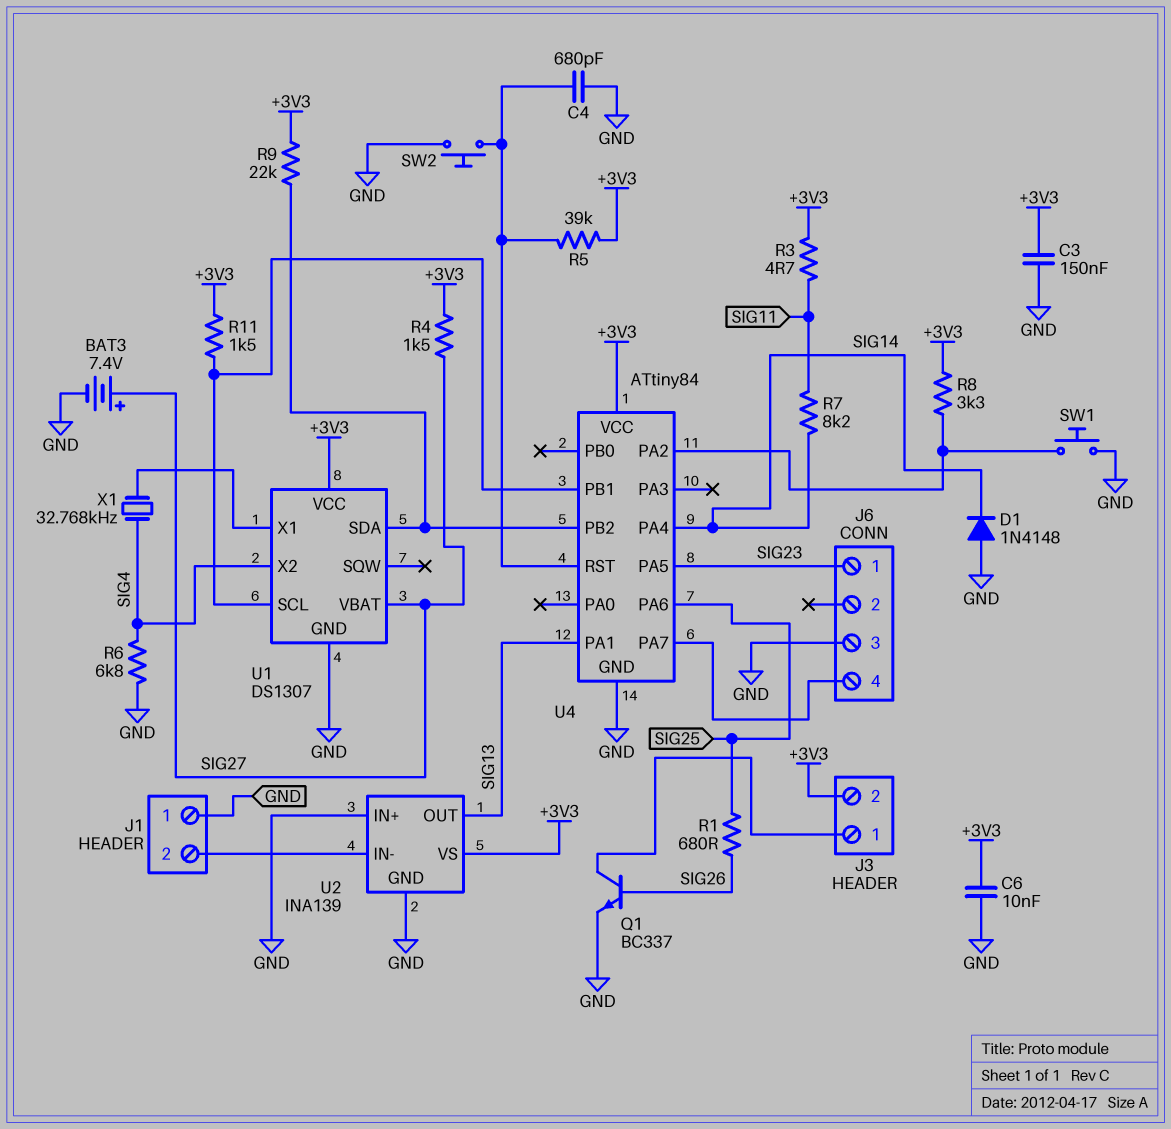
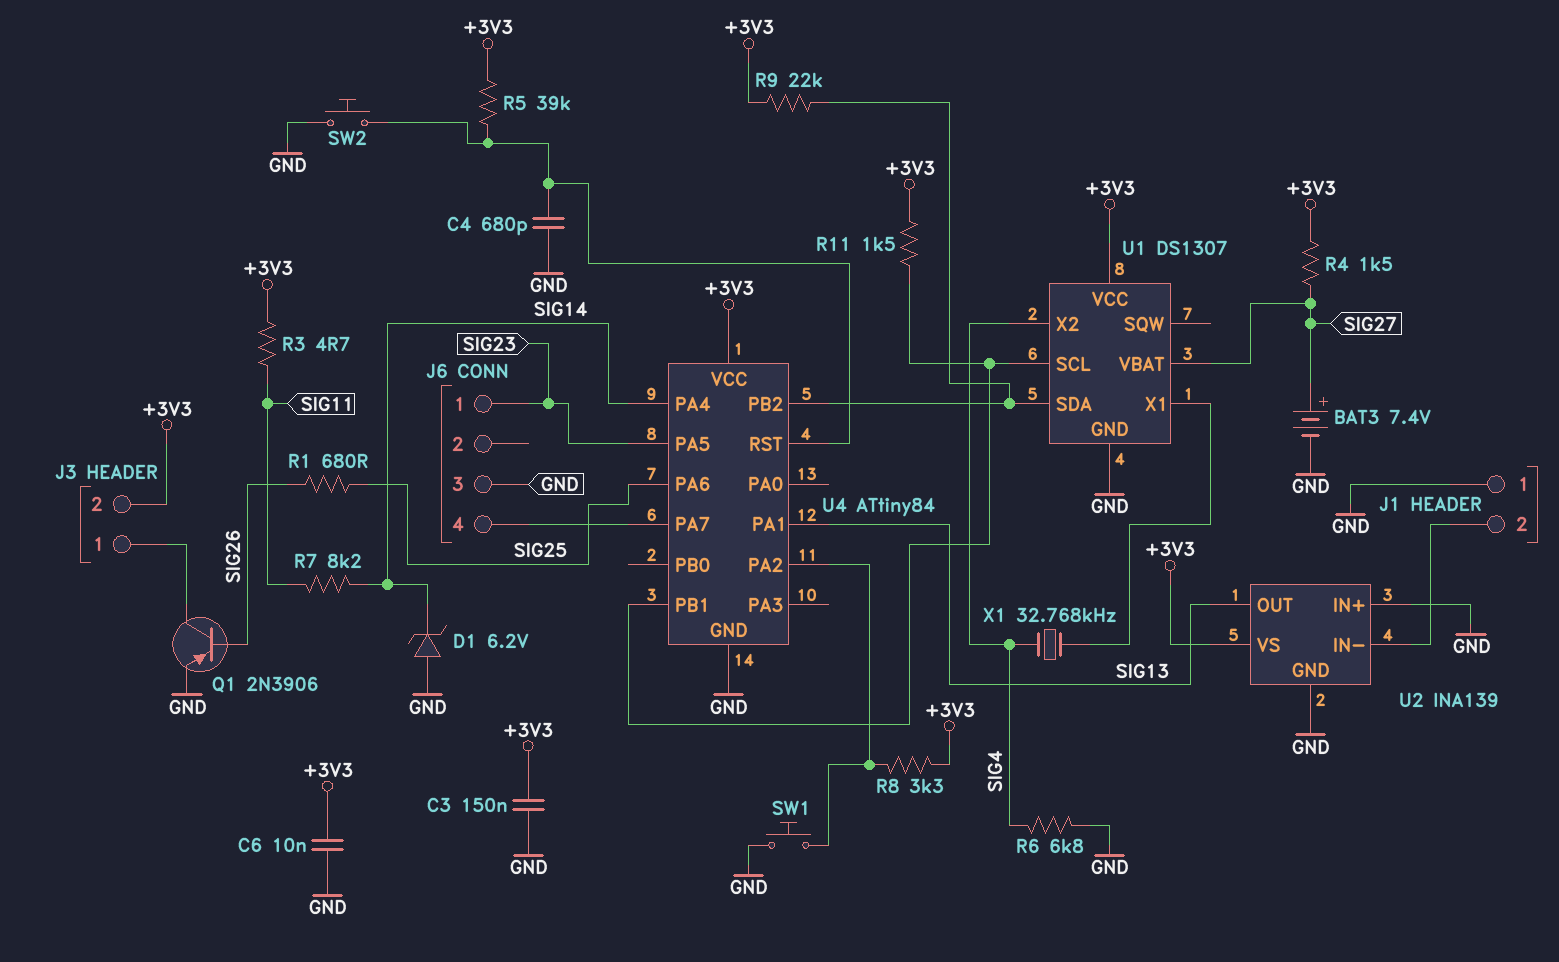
D1: diode 1N4148 (A GND, K SIG14) -> zener 6.2V (A GND, K SIG14)
Q1: NPN BC337 (B SIG26, C J3/1, E GND) -> PNP 2N3906 (B SIG26, C J3/1, E GND)

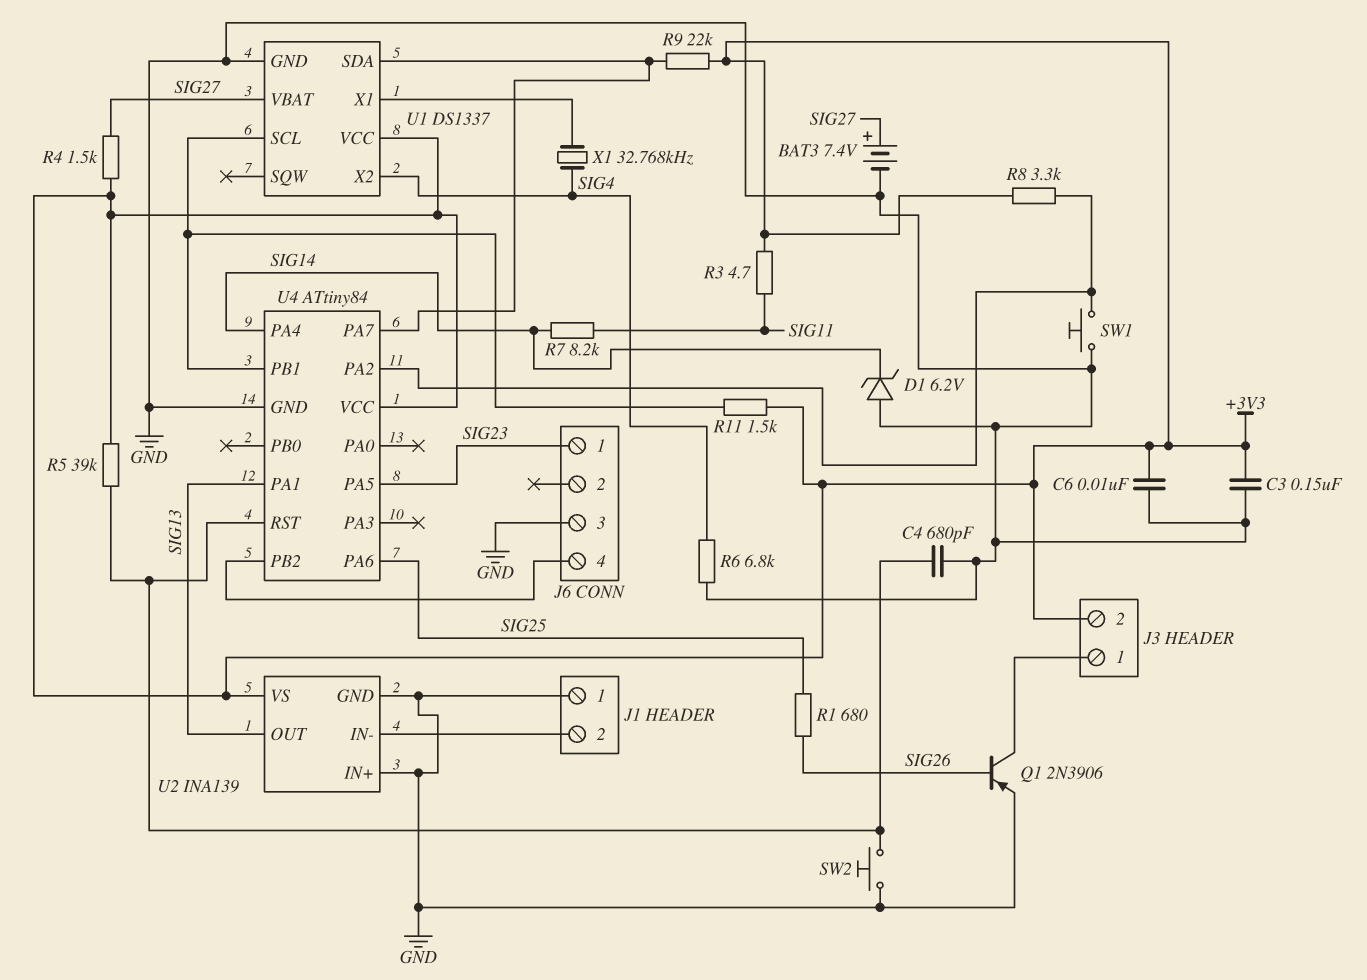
U1: DS1307 -> DS1337
U4 pin PA7: J6/4 -> U1/SDA
U4 pin PB2: U1/SDA -> J6/4

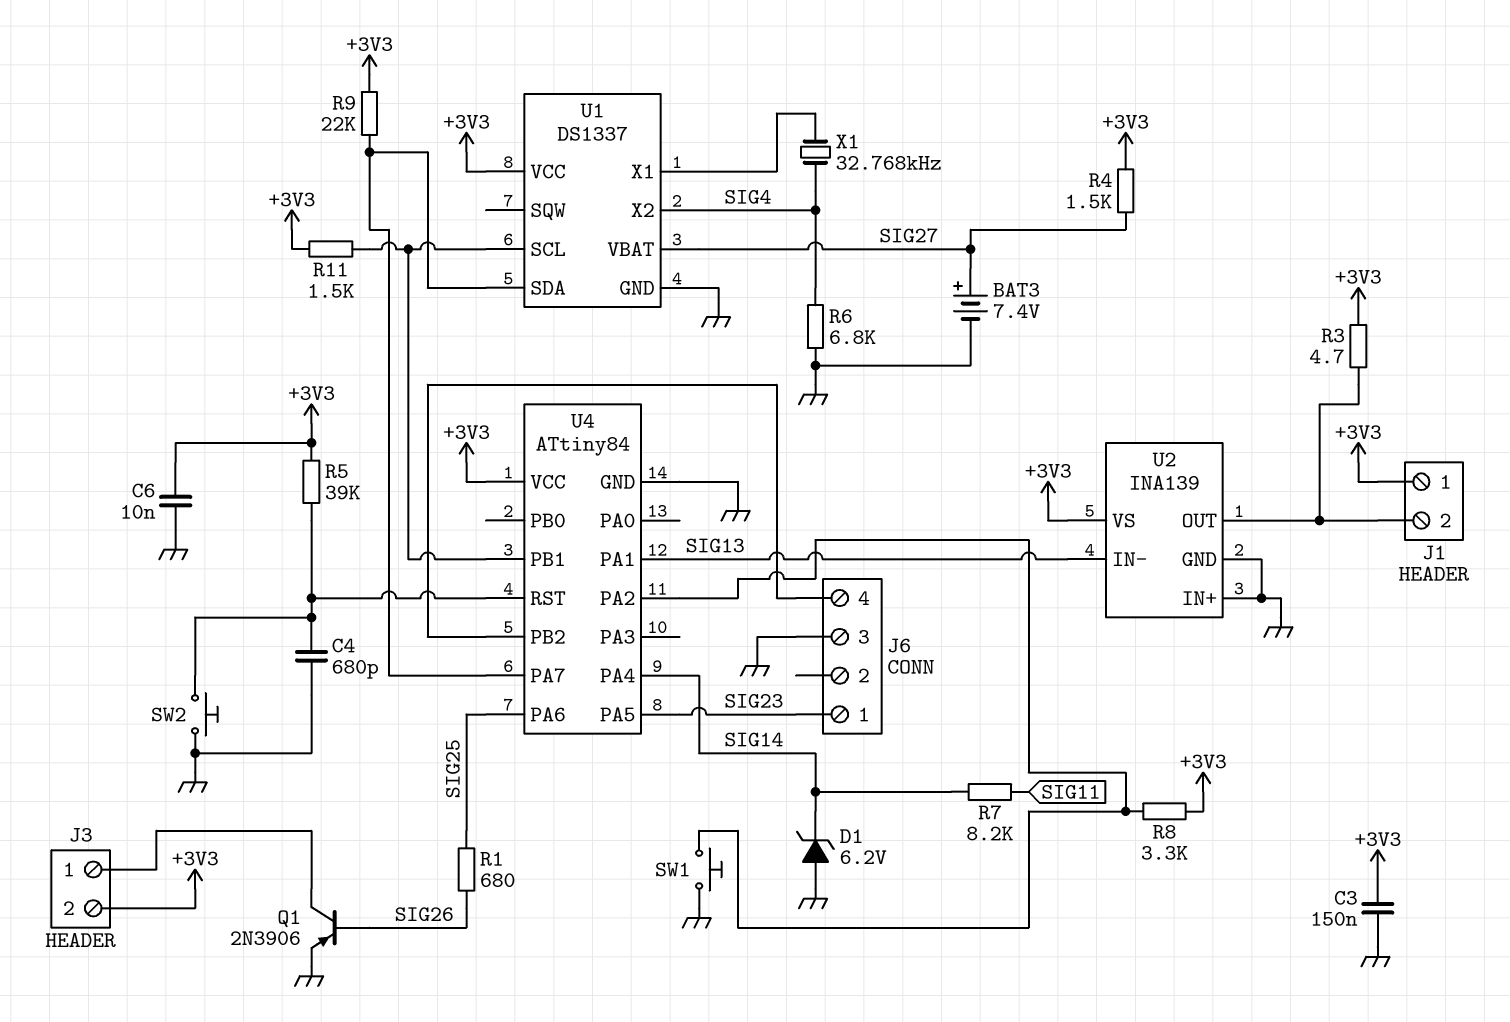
J1 pin 1: GND -> +3V3
R3: 4.7 (+3V3, SIG11) -> 4.7 (+3V3, J1/2)
U2 pin IN-: J1/2 -> SIG13
U2 pin OUT: SIG13 -> J1/2

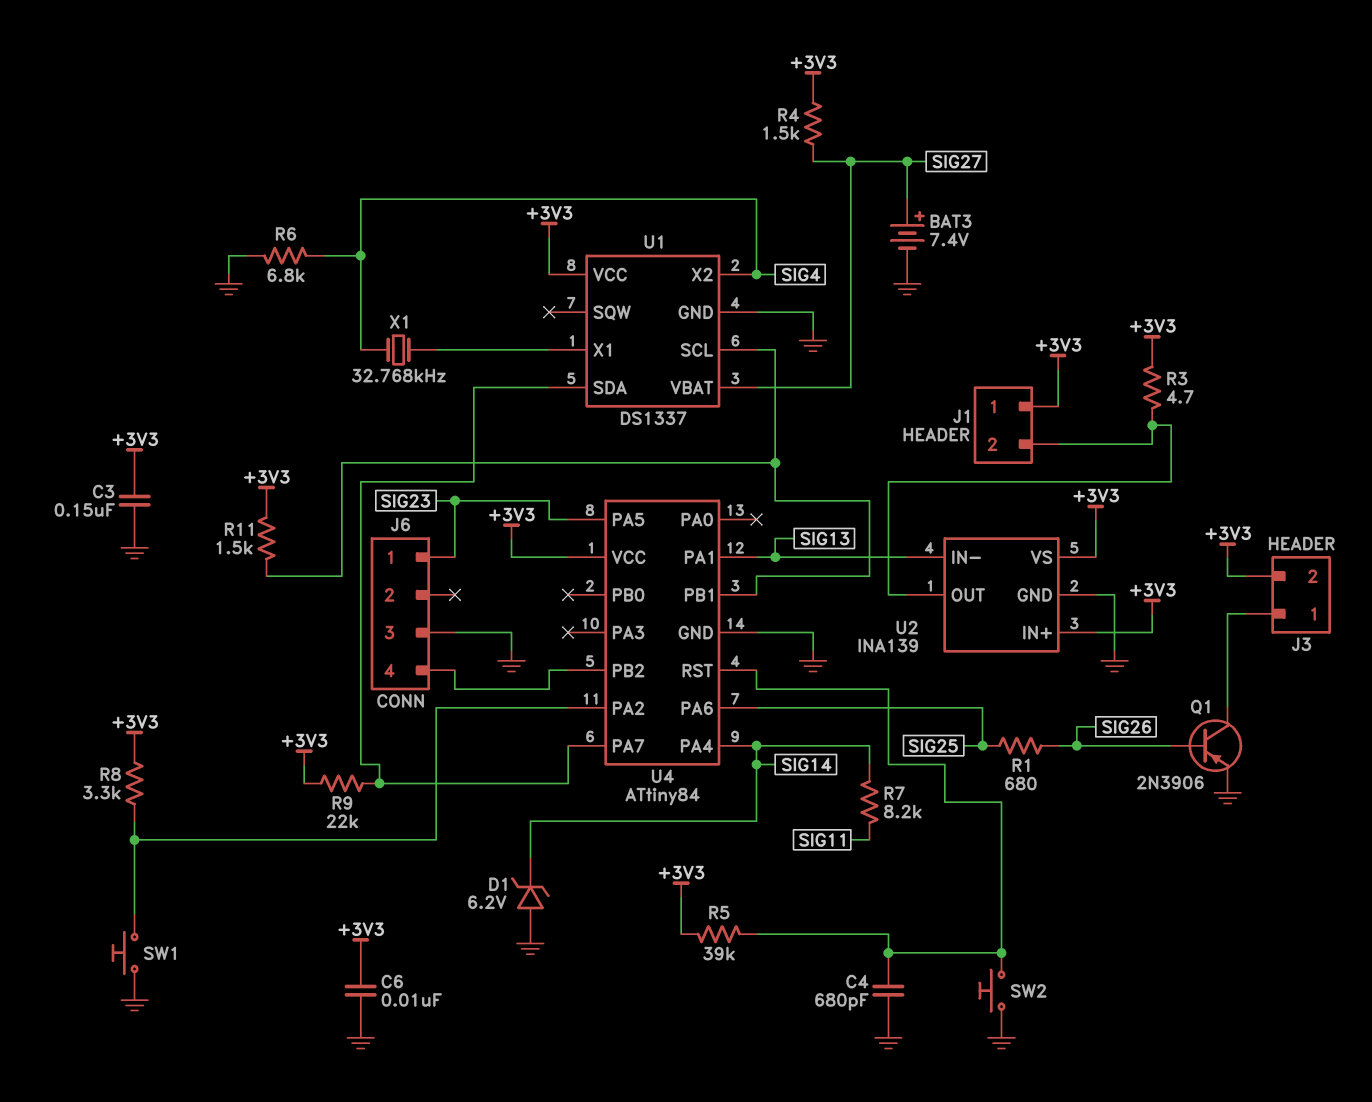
U2 pin IN+: GND -> +3V3

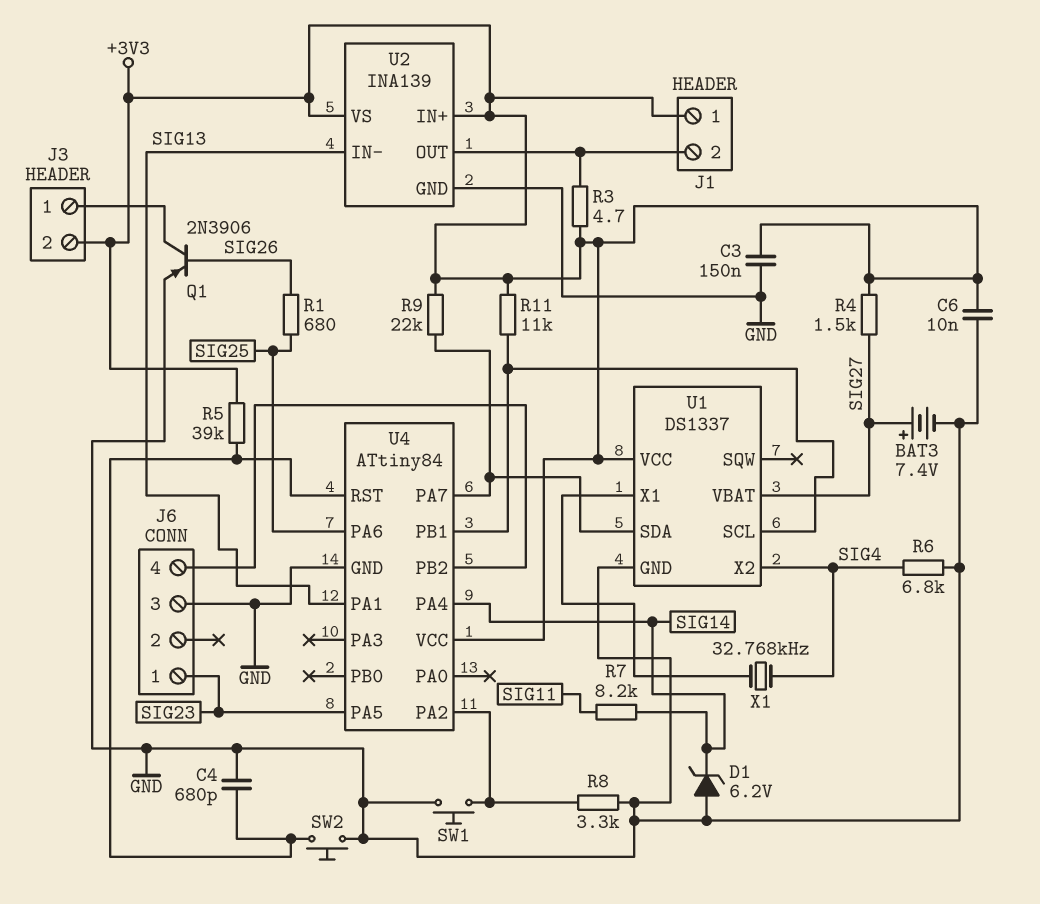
R8: 3.3k (+3V3, U4/PA2) -> 3.3k (GND, U4/PA2)
R11: 1.5k (+3V3, U1/SCL) -> 11k (+3V3, U1/SCL)

